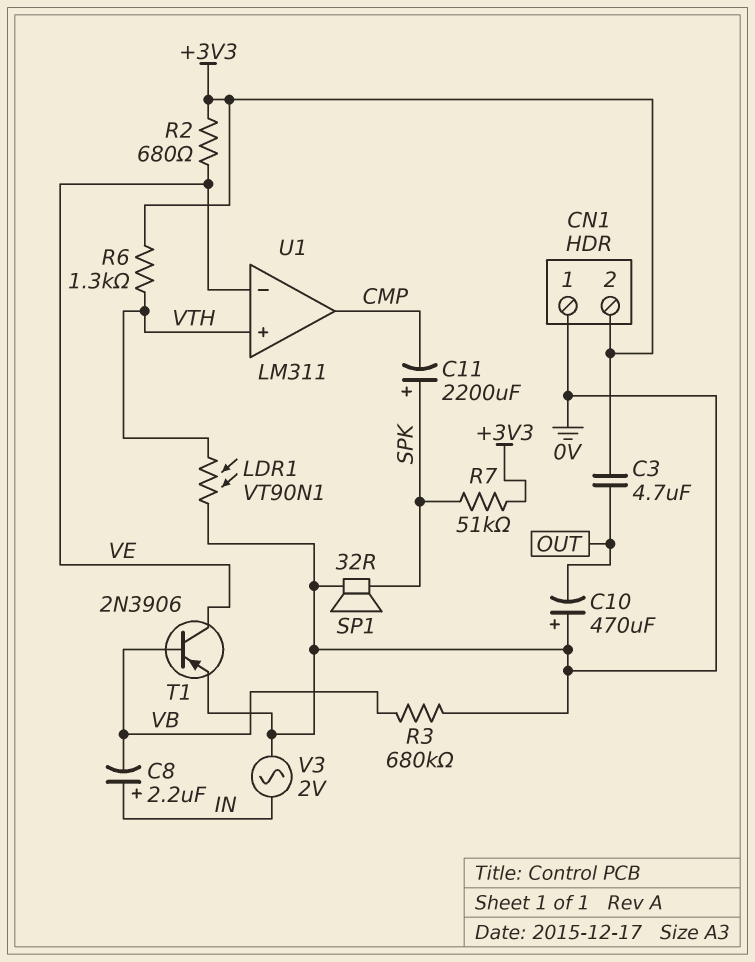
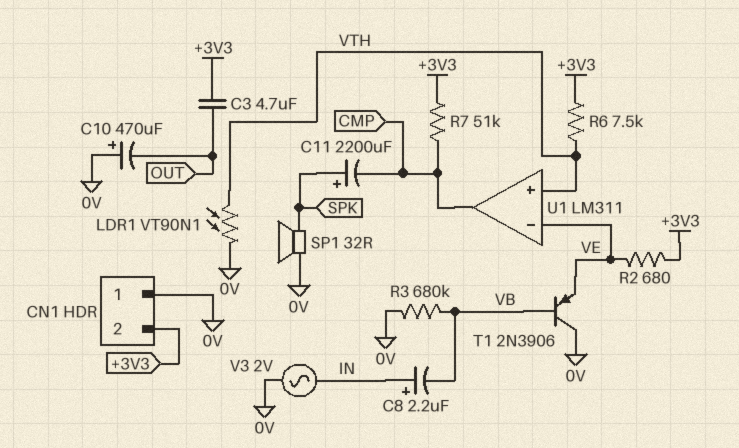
R6: 1.3k (+3V3, VTH) -> 7.5k (+3V3, VTH)
R7: 51k (+3V3, SPK) -> 51k (+3V3, CMP)
T1: PNP 2N3906 (B VB, C VE, E 0V) -> PNP 2N3906 (B VB, C 0V, E VE)

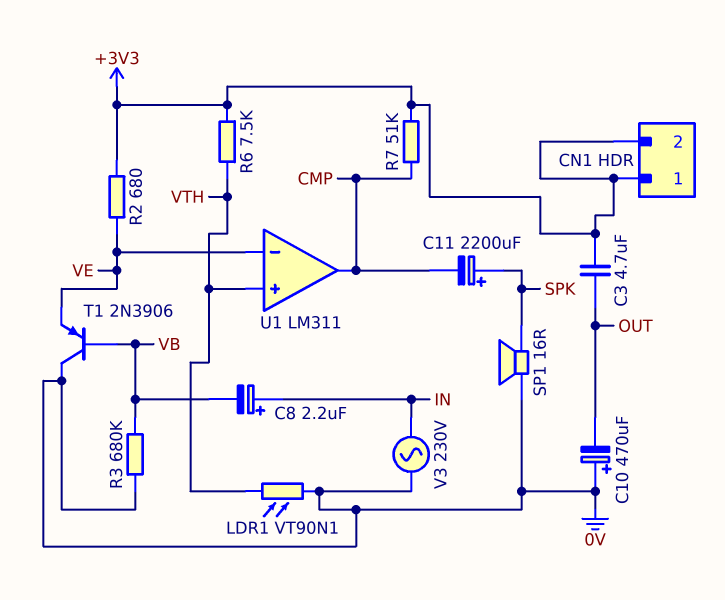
CN1 pin 1: 0V -> +3V3
SP1: speaker 32R (0V, SPK) -> speaker 16R (0V, SPK)
V3: AC 2V (0V, IN) -> AC 230V (0V, IN)

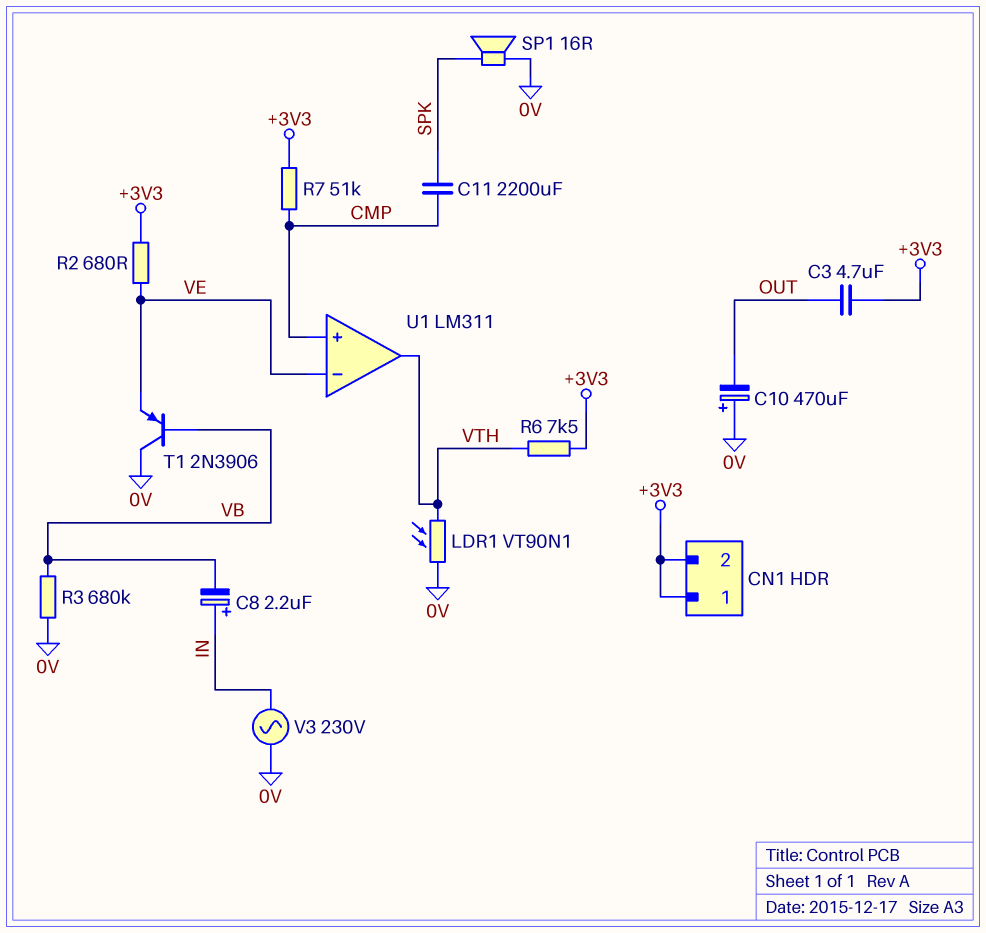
C11: 2200uF (plus SPK, minus CMP) -> 2200uF (CMP, SPK)
U1 pin in+: VTH -> CMP
U1 pin out: CMP -> VTH

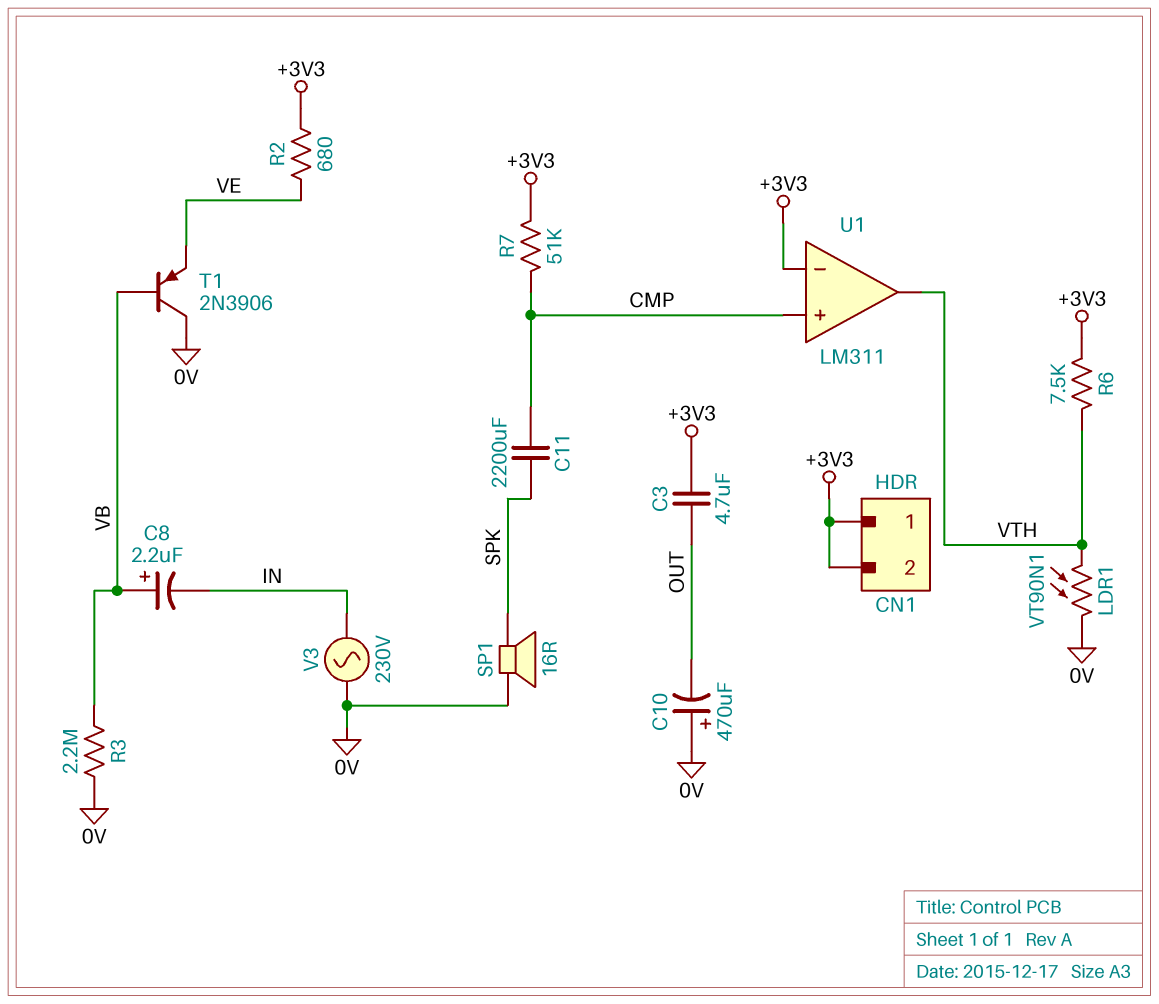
C8: 2.2uF (plus IN, minus VB) -> 2.2uF (plus VB, minus IN)
R3: 680k (0V, VB) -> 2.2M (0V, VB)
U1 pin in-: VE -> +3V3

